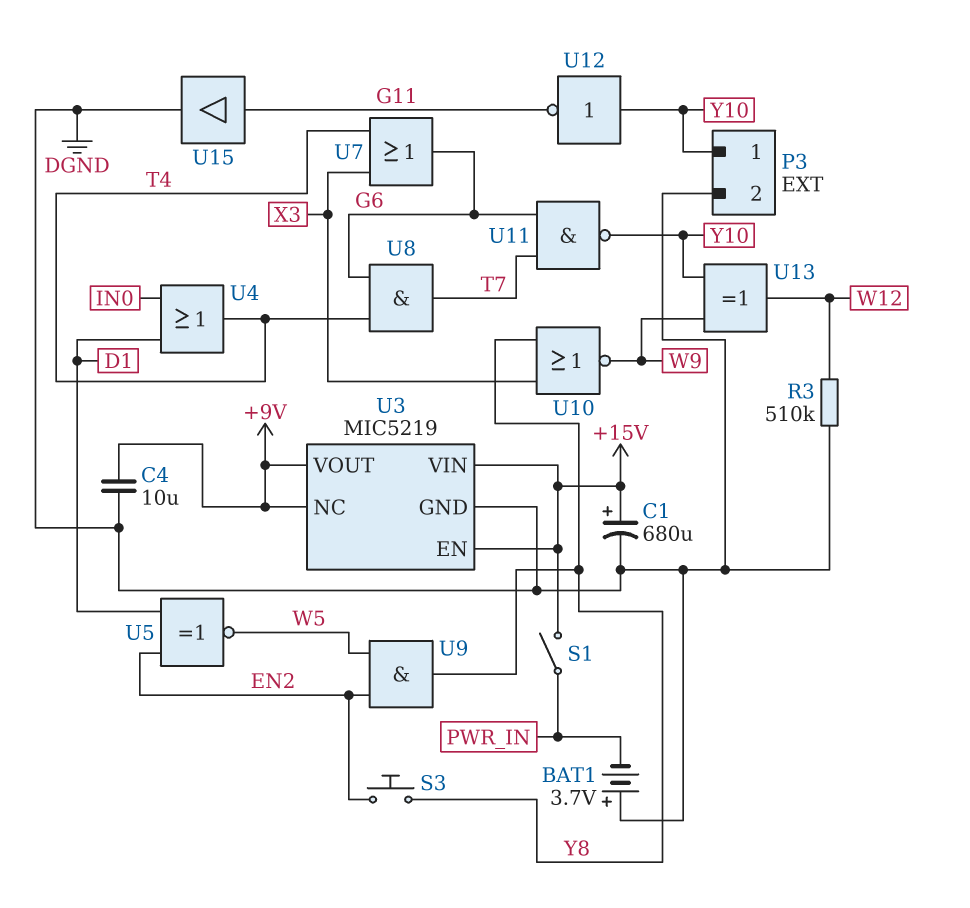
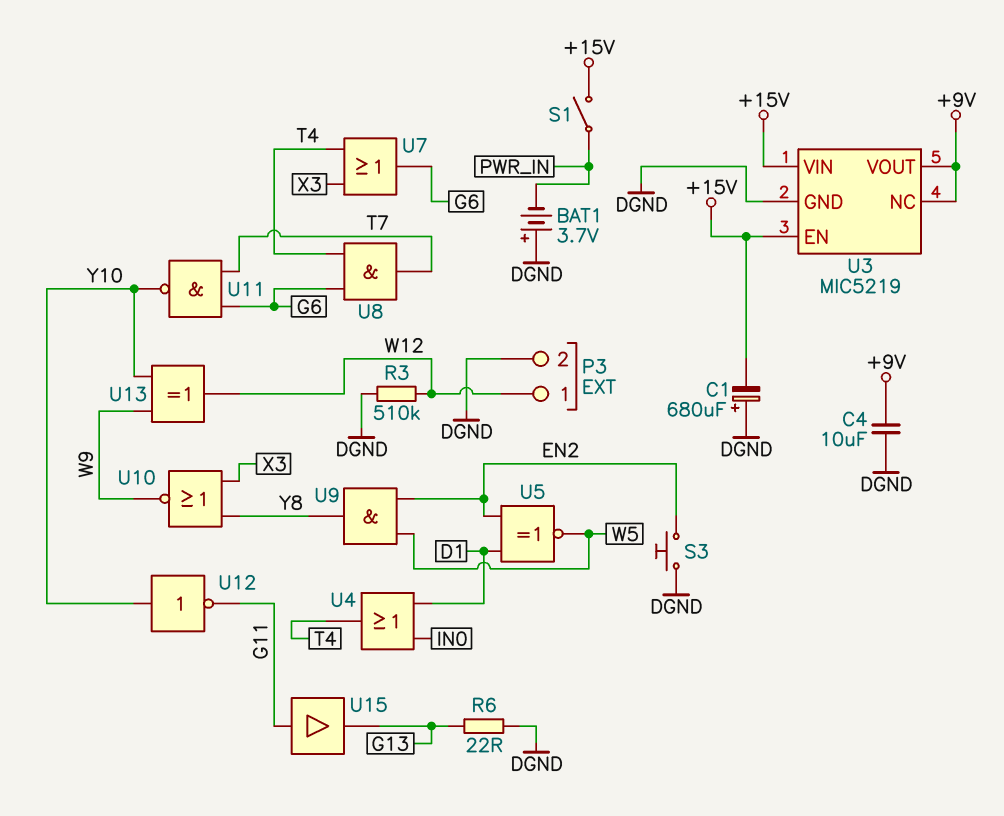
C1: 680uF (plus +15V, minus DGND) -> 680uF (plus DGND, minus +15V)
P3 pin 1: Y10 -> W12
R6: none -> 22 (DGND, G13)
S3: button (EN2, Y8) -> button (DGND, EN2)
U15: buffer (in G11, out DGND) -> buffer (in G11, out G13)

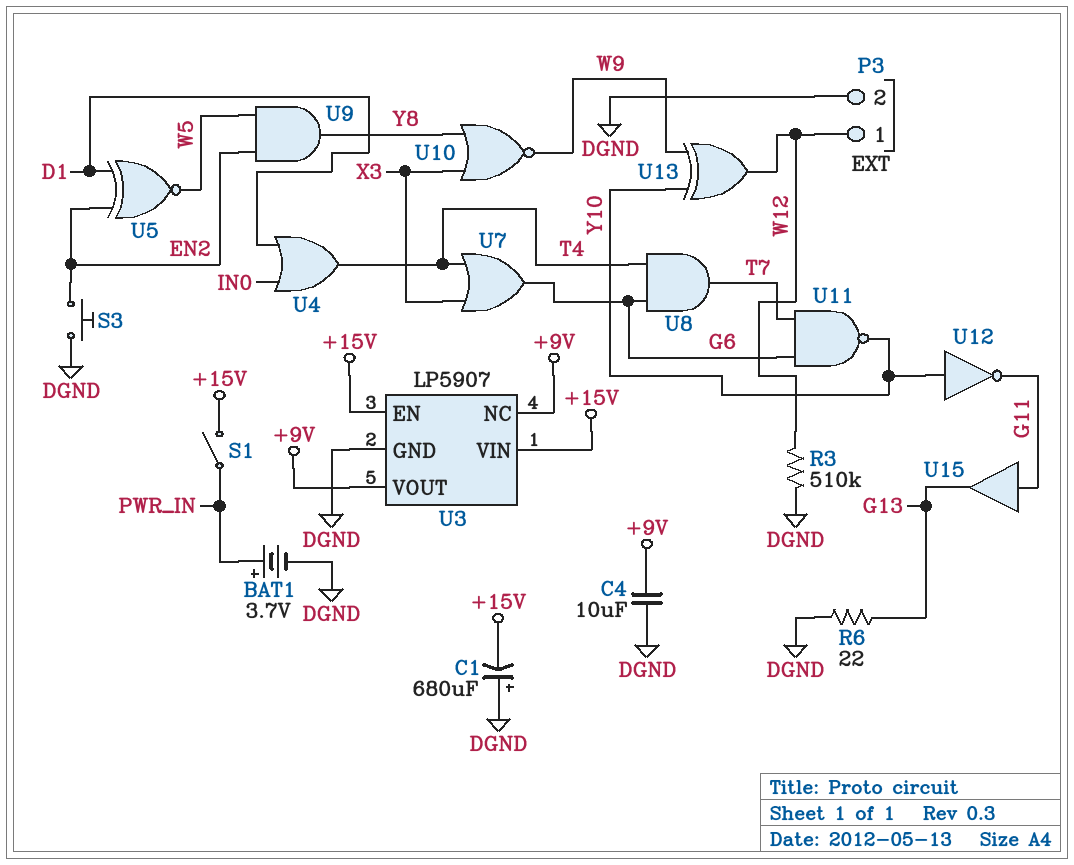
BAT1: 3.7V (plus DGND, minus PWR_IN) -> 3.7V (plus PWR_IN, minus DGND)
U3: MIC5219 -> LP5907

